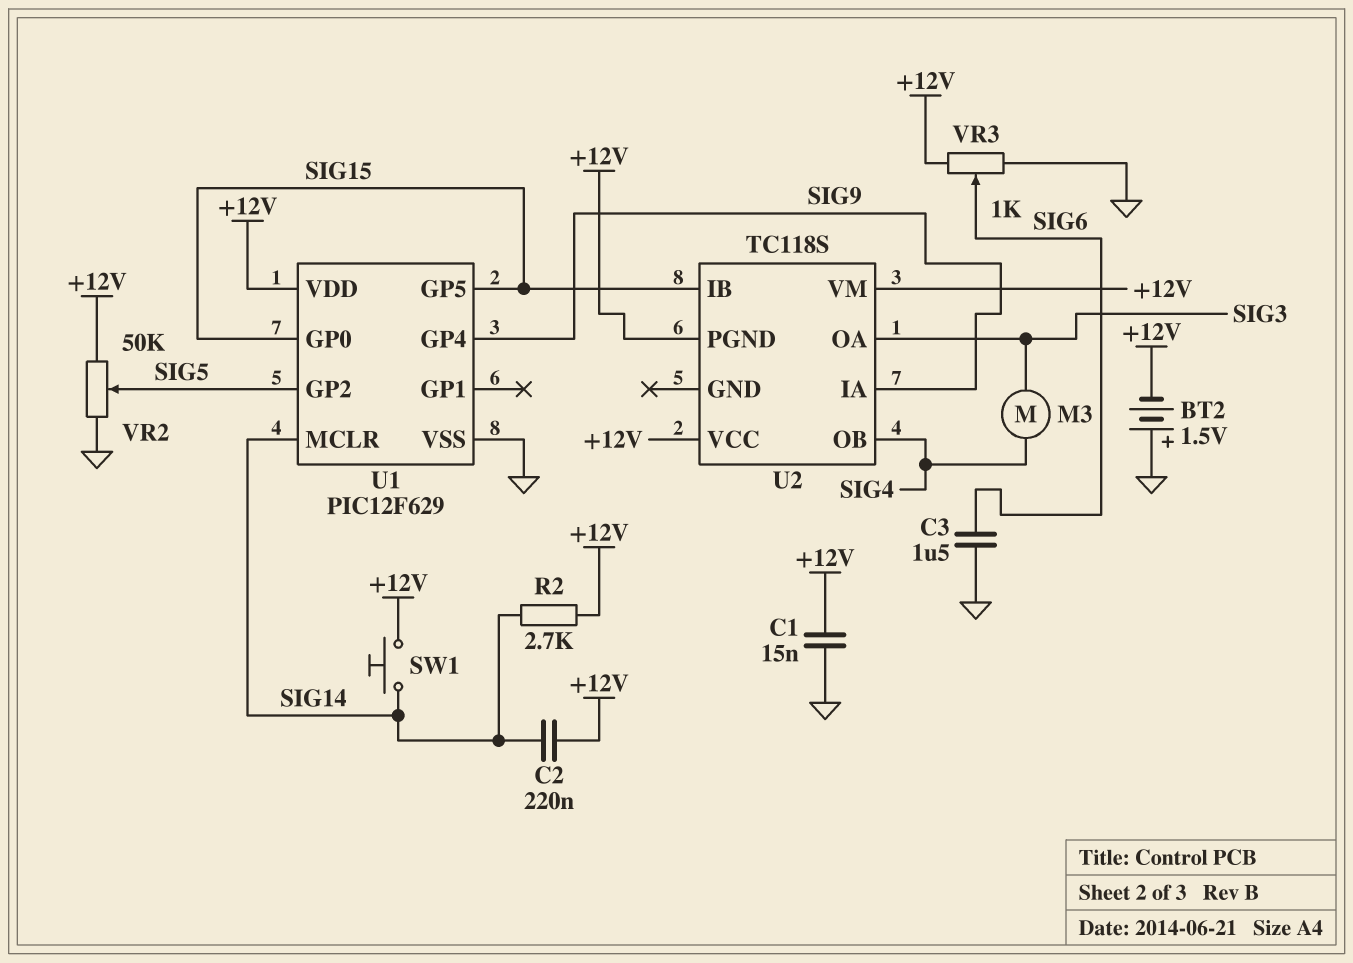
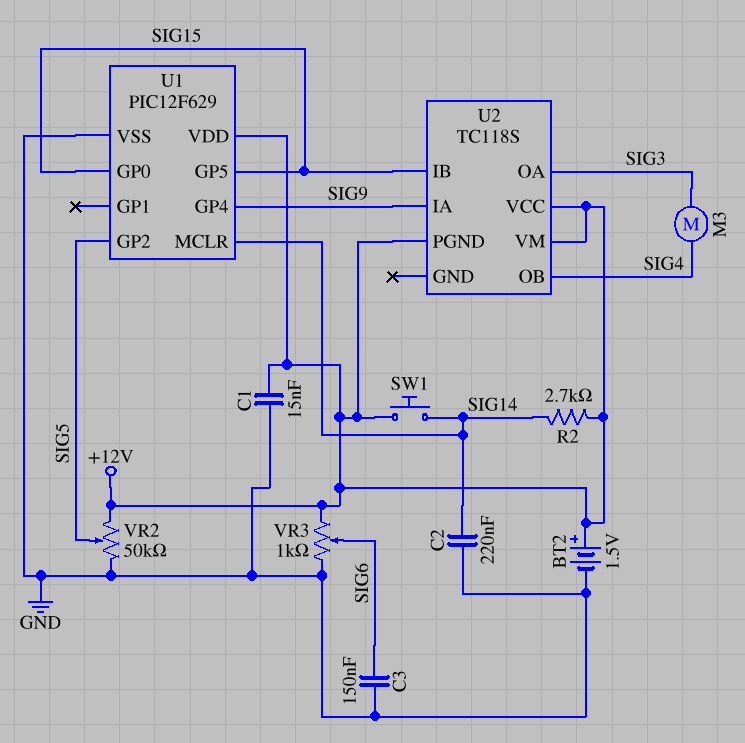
BT2: 1.5V (plus GND, minus +12V) -> 1.5V (plus +12V, minus GND)
C2: 220nF (+12V, SIG14) -> 220nF (GND, SIG14)
C3: 1.5uF (GND, SIG6) -> 150nF (GND, SIG6)

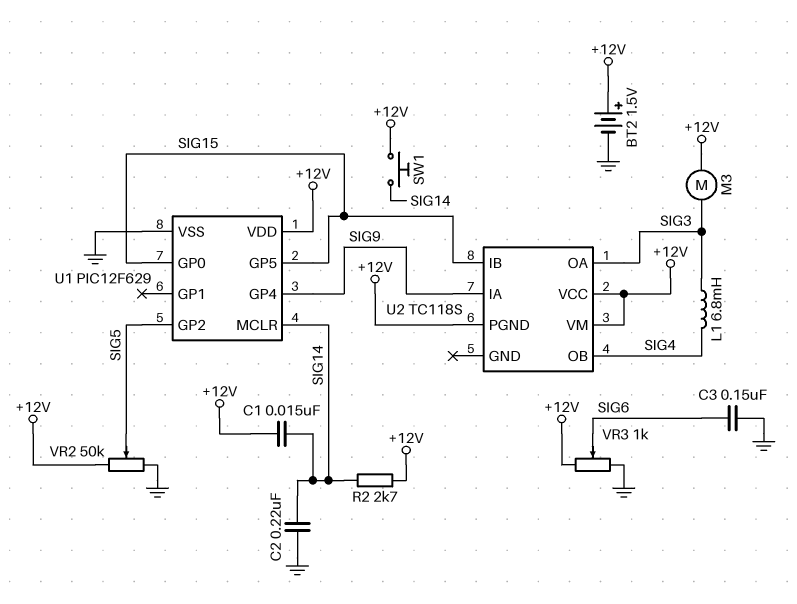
C1: 15nF (+12V, GND) -> 15nF (+12V, SIG14)
L1: none -> 6.8mH (SIG3, SIG4)
M3: motor (SIG3, SIG4) -> motor (+12V, SIG3)

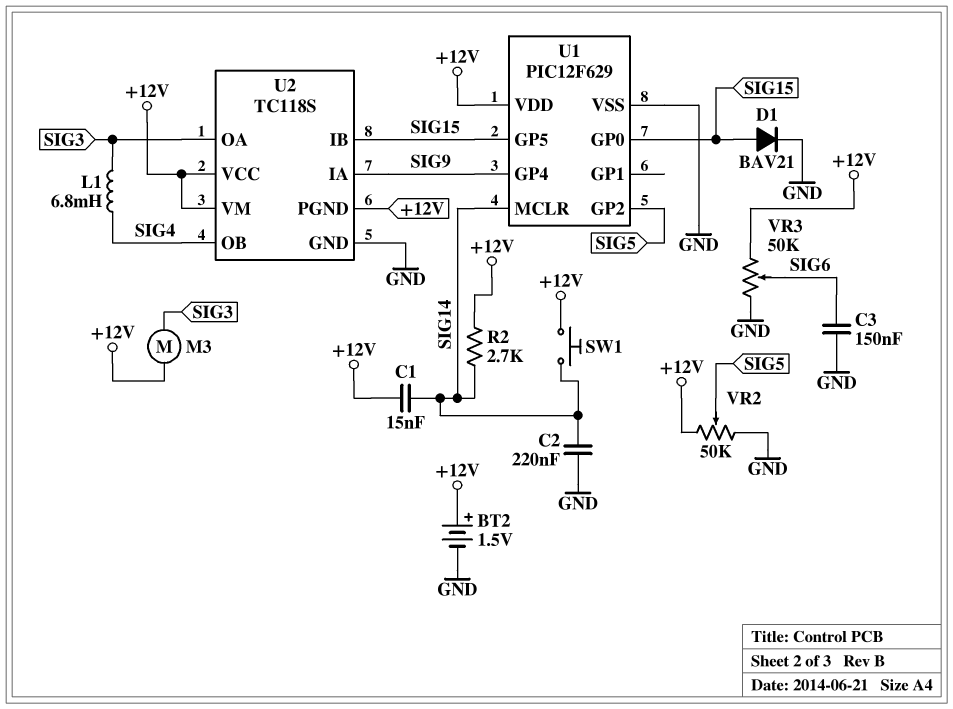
D1: none -> diode BAV21 (A SIG15, K GND)
U2 pin GND: none -> GND
VR3: 1k (+12V, GND, wiper SIG6) -> 50k (+12V, GND, wiper SIG6)

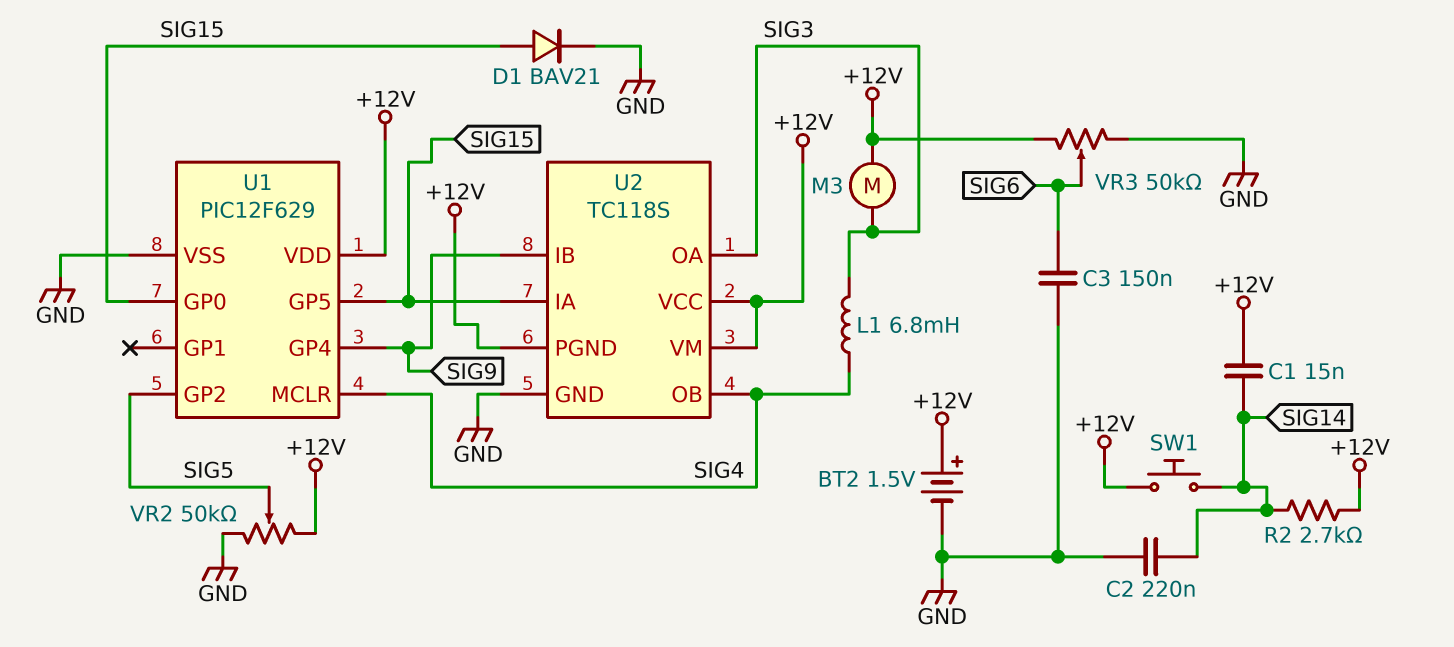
U1 pin MCLR: SIG14 -> SIG4
U2 pin IA: SIG9 -> SIG15
U2 pin IB: SIG15 -> SIG9

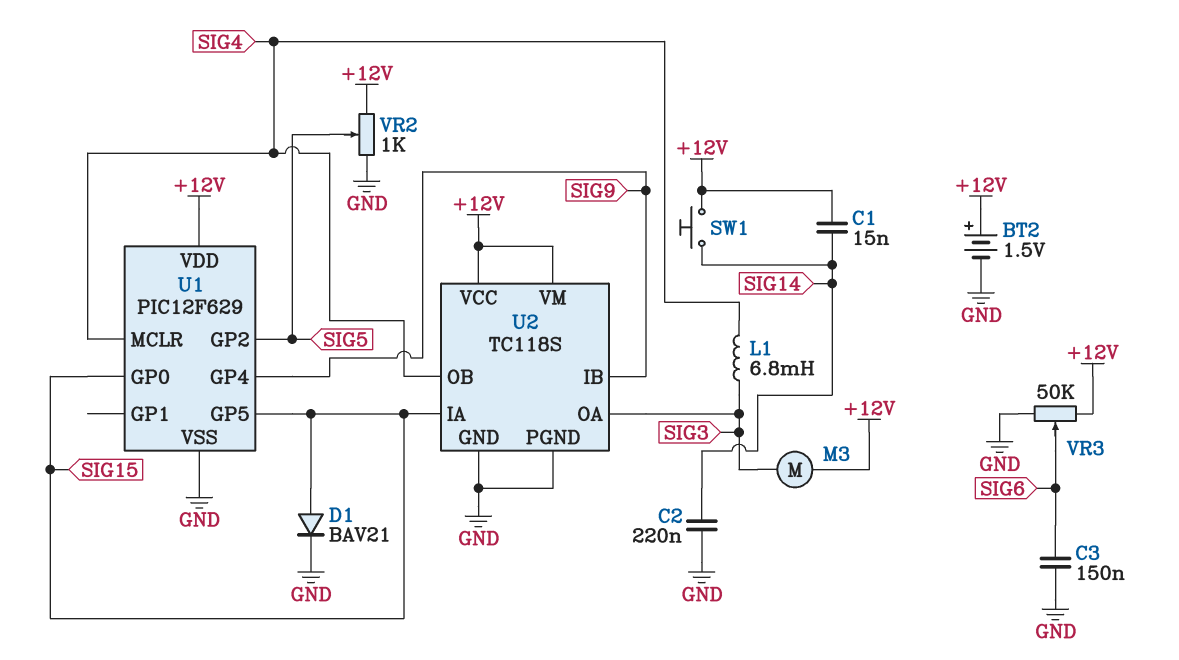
R2: 2.7k (+12V, SIG14) -> none
U2 pin PGND: +12V -> GND
VR2: 50k (+12V, GND, wiper SIG5) -> 1k (+12V, GND, wiper SIG5)

